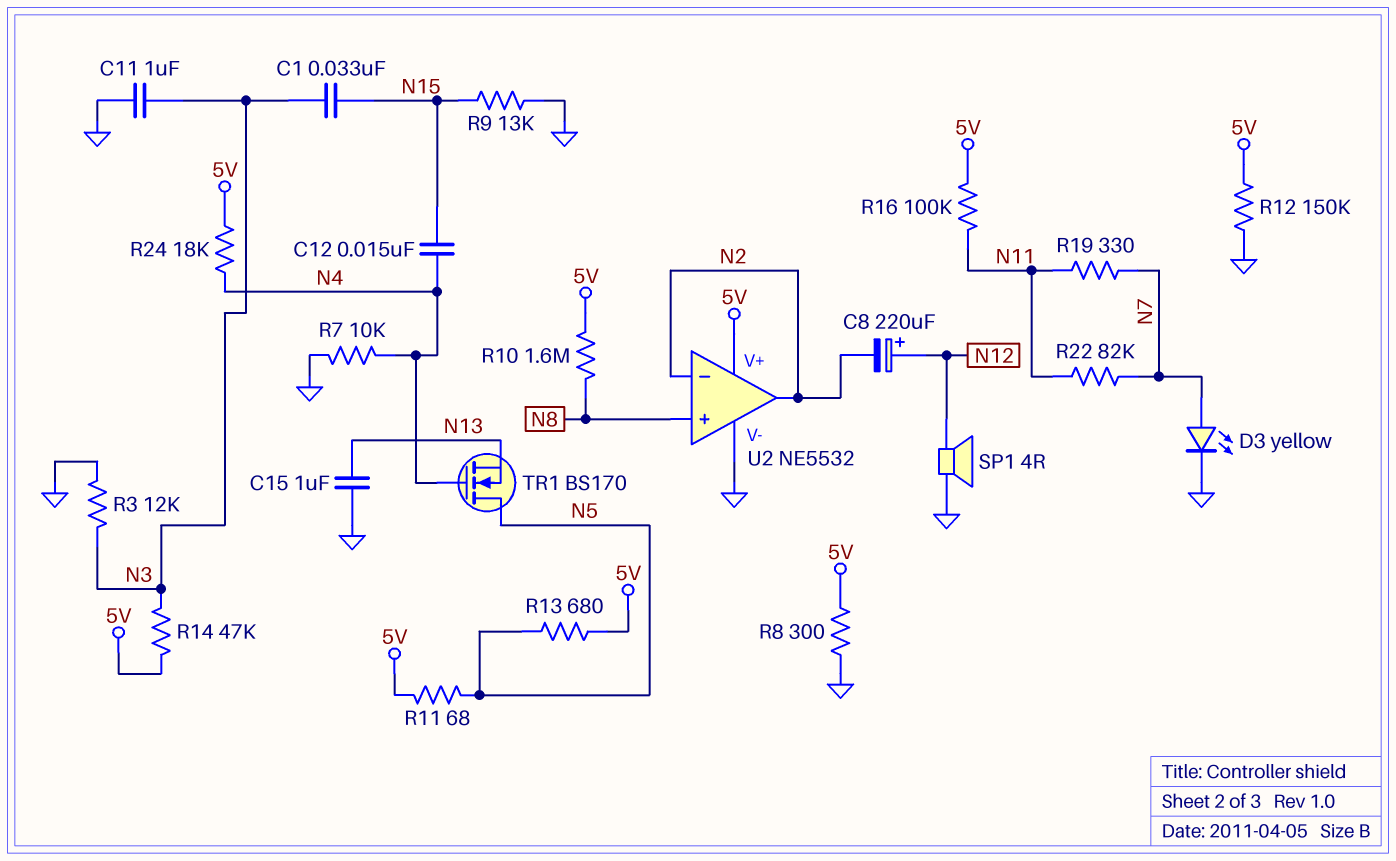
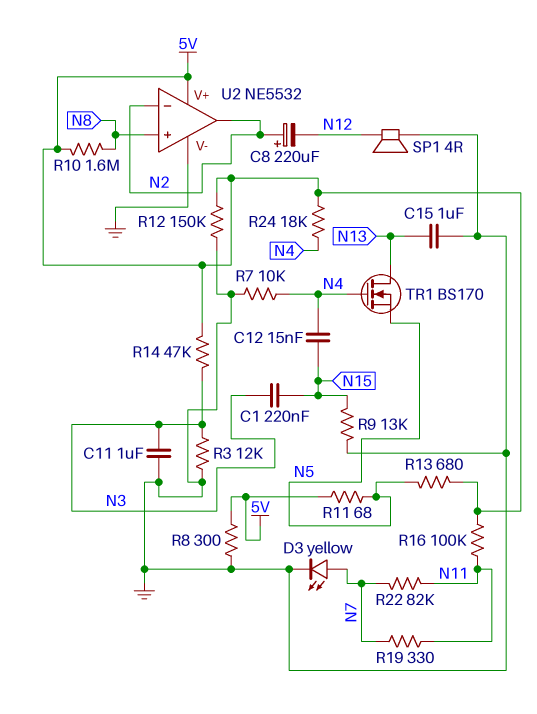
C1: 33nF (N3, N15) -> 220nF (N3, N15)
C8: 220uF (plus N12, minus N2) -> 220uF (plus N2, minus N12)
TR1: NMOS BS170 (G N4, D N5, S N13) -> NMOS BS170 (G N4, D N13, S N5)

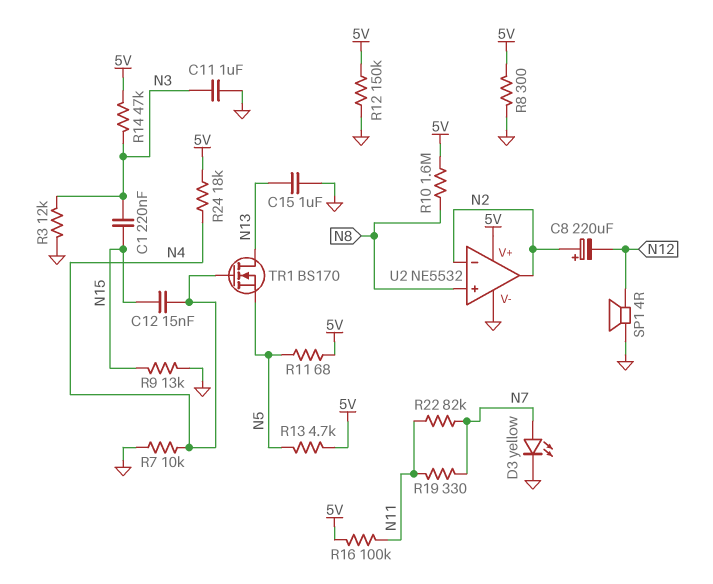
R13: 680 (5V, N5) -> 4.7k (5V, N5)

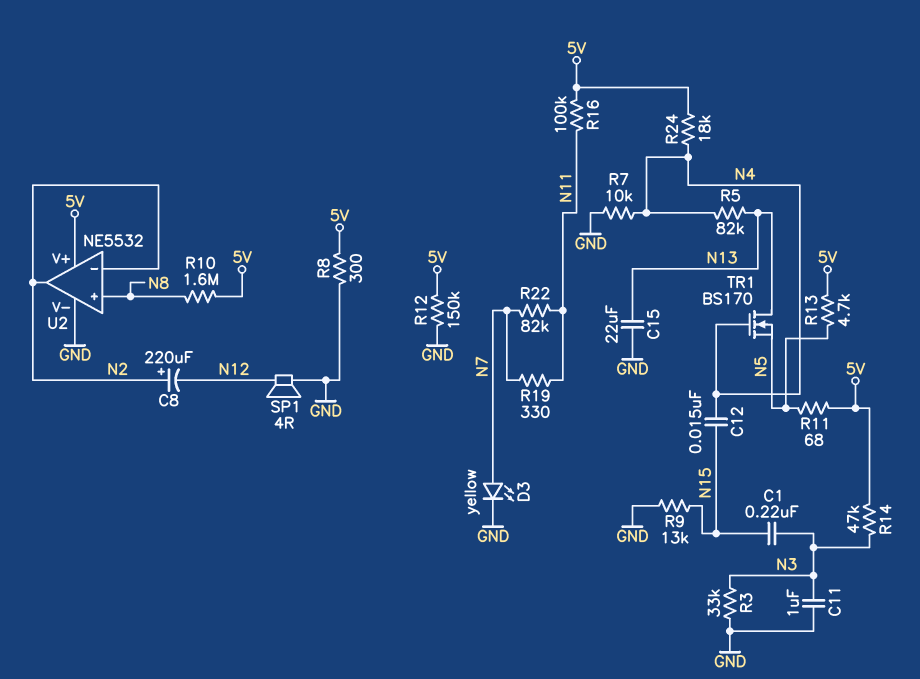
C15: 1uF (GND, N13) -> 22uF (GND, N13)
R3: 12k (GND, N3) -> 33k (GND, N3)
R5: none -> 82k (N4, N13)

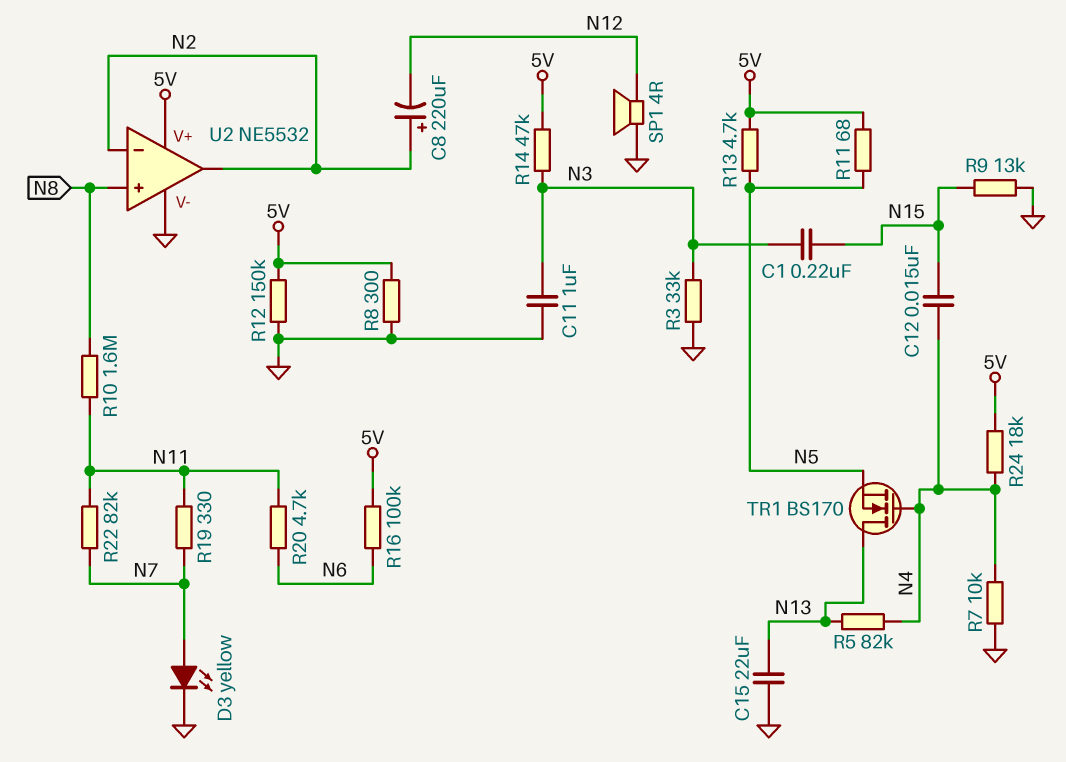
R10: 1.6M (5V, N8) -> 1.6M (N8, N11)
R16: 100k (5V, N11) -> 100k (5V, N6)
R20: none -> 4.7k (N6, N11)

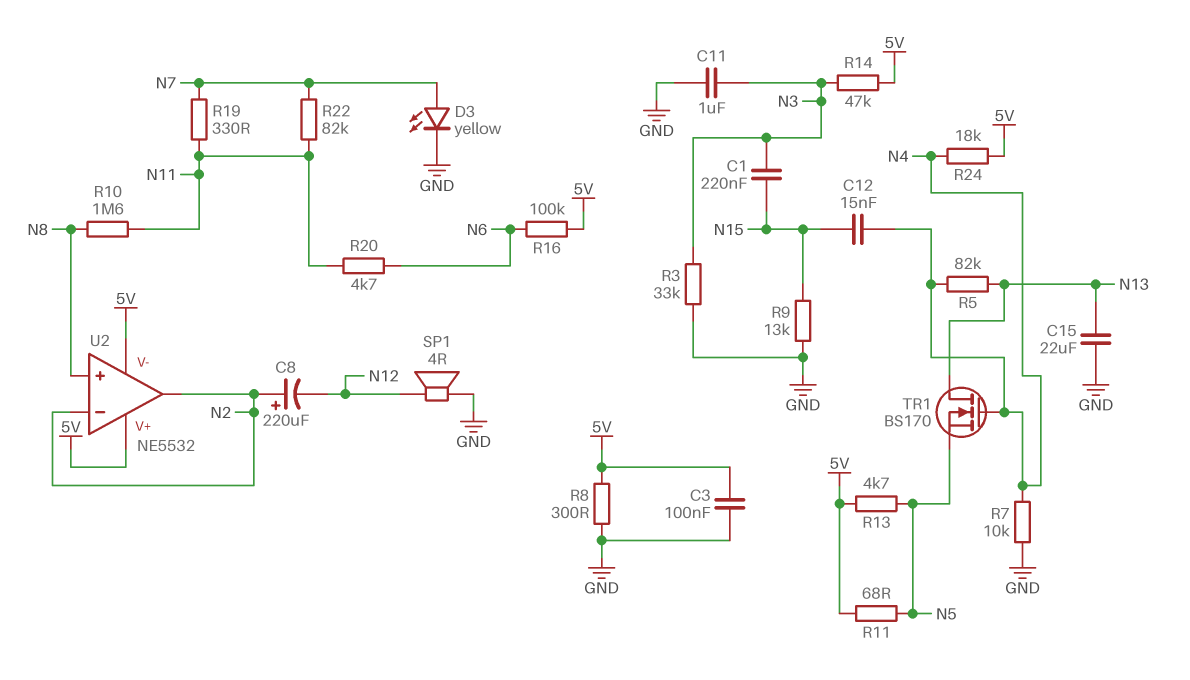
C3: none -> 100nF (5V, GND)
R12: 150k (5V, GND) -> none
U2 pin V-: GND -> 5V

